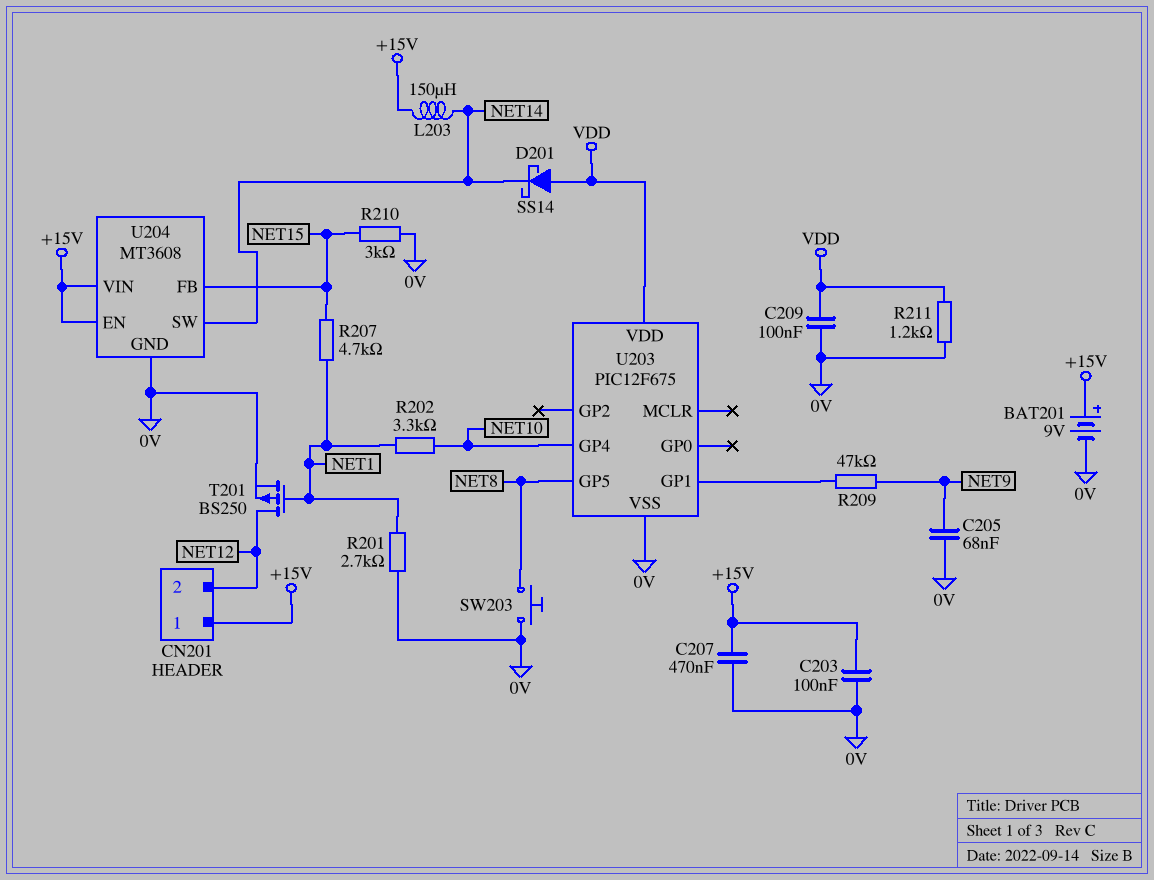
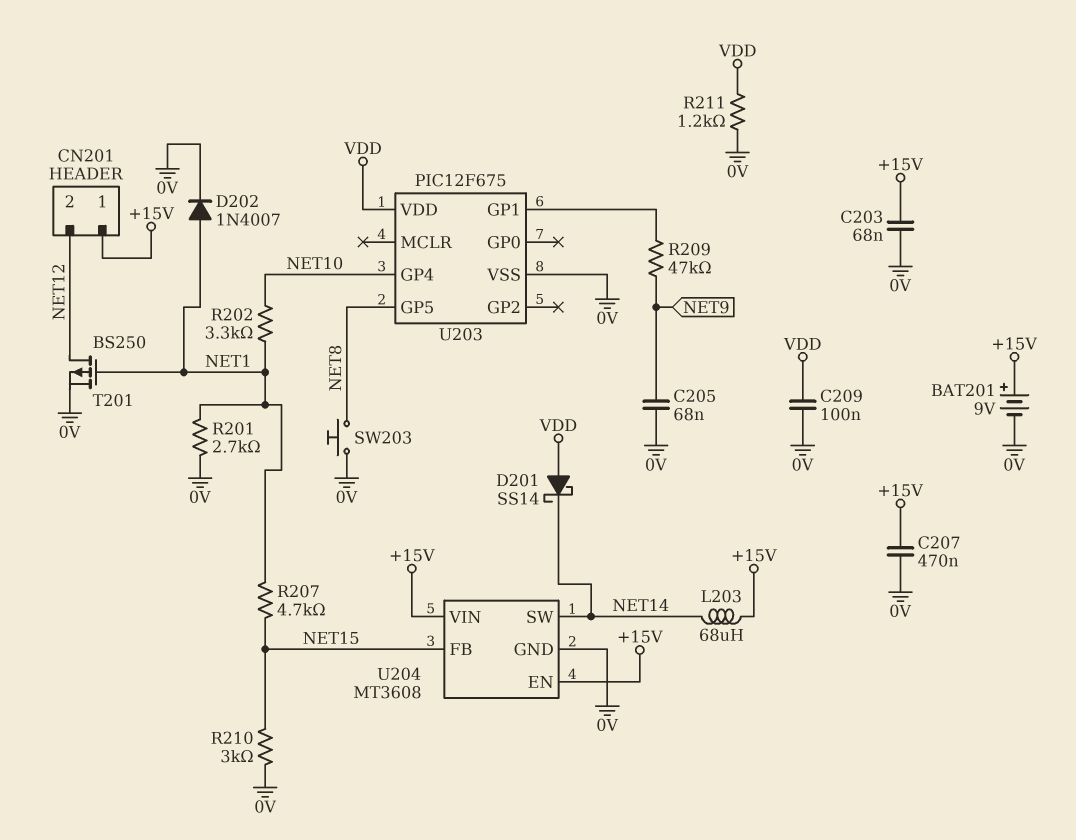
C203: 100nF (+15V, 0V) -> 68nF (+15V, 0V)
D202: none -> diode 1N4007 (A NET1, K 0V)
L203: 150uH (+15V, NET14) -> 68uH (+15V, NET14)

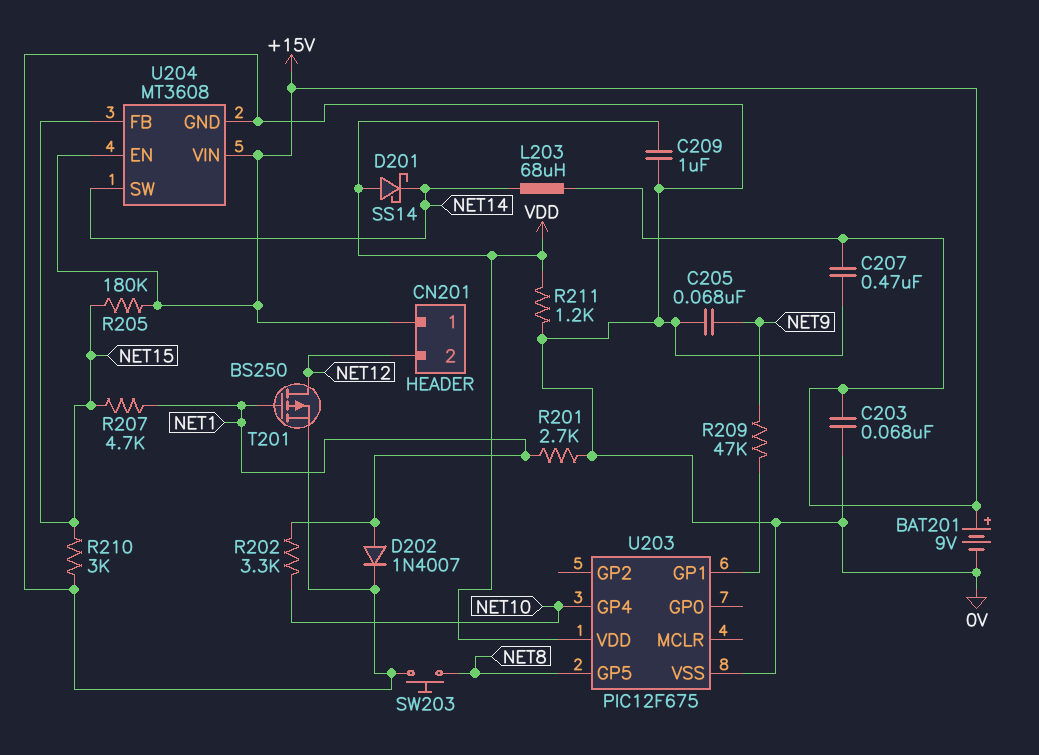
C209: 100nF (0V, VDD) -> 1uF (0V, VDD)
R205: none -> 180k (+15V, NET15)

